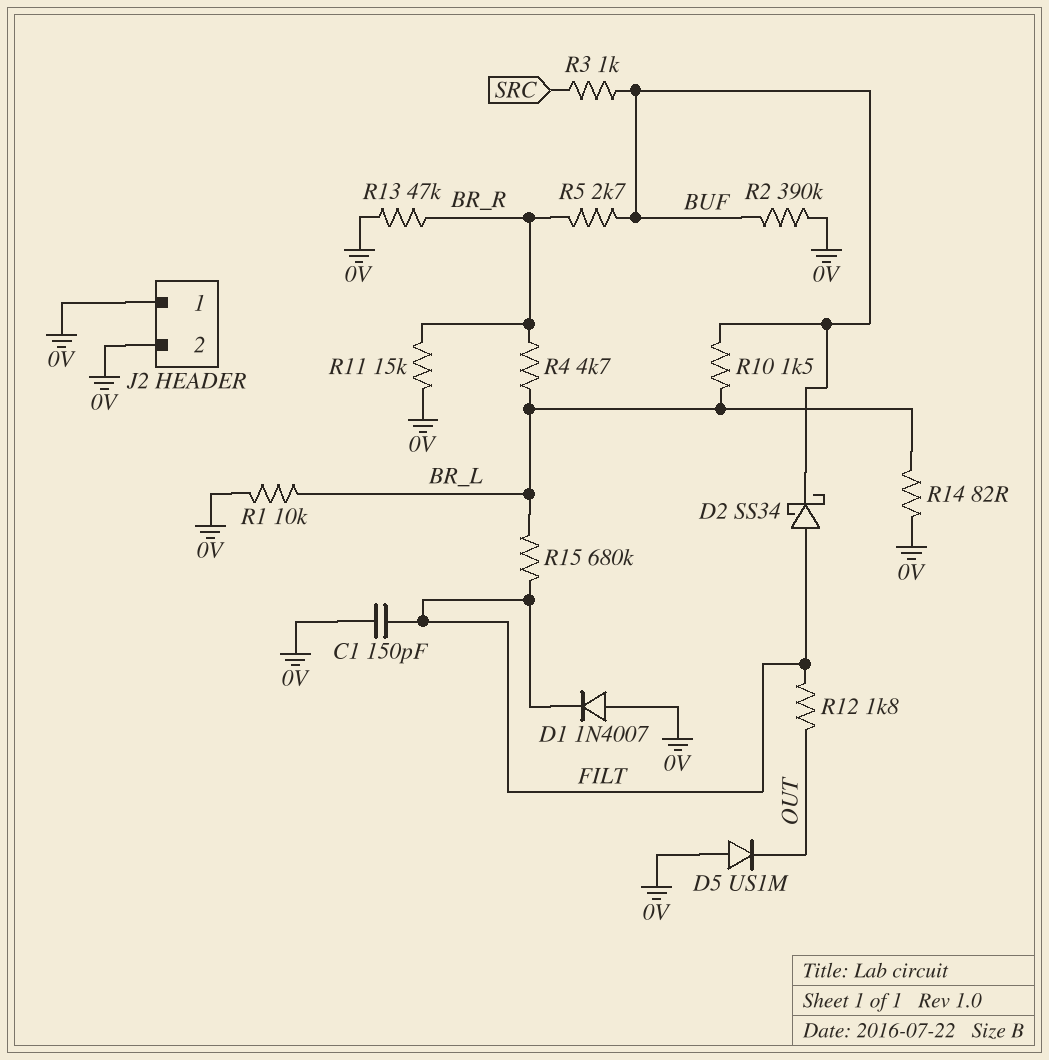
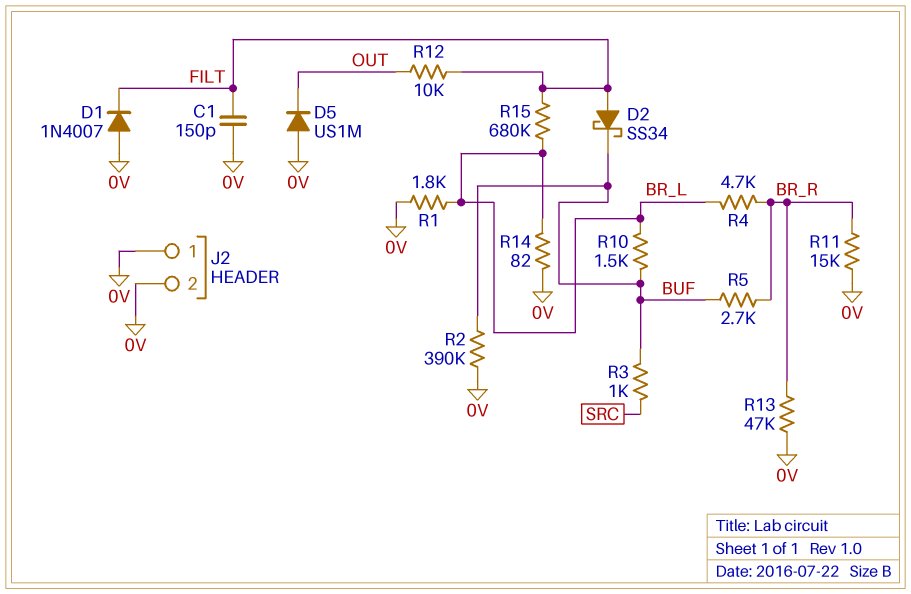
R1: 10k (0V, BR_L) -> 1.8k (0V, BR_L)
R12: 1.8k (FILT, OUT) -> 10k (FILT, OUT)

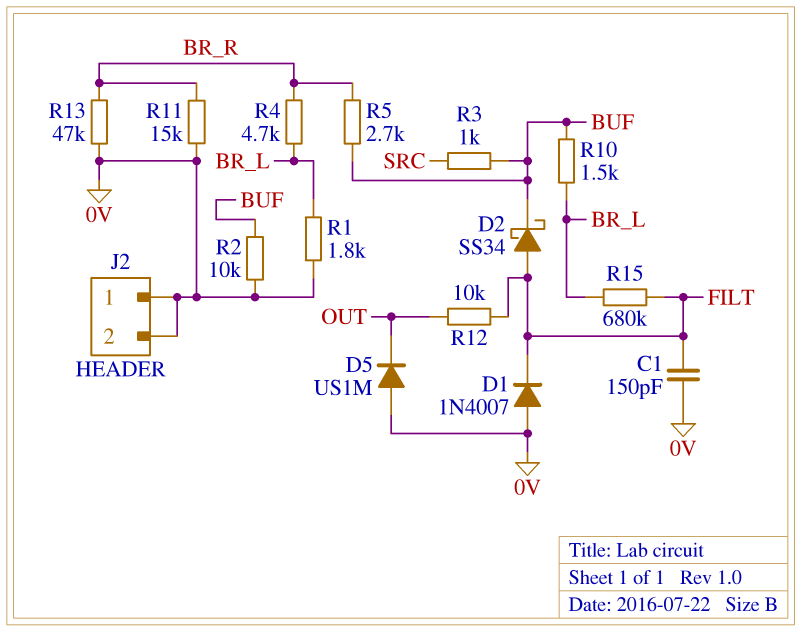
R2: 390k (0V, BUF) -> 10k (0V, BUF)
R14: 82 (0V, BR_L) -> none

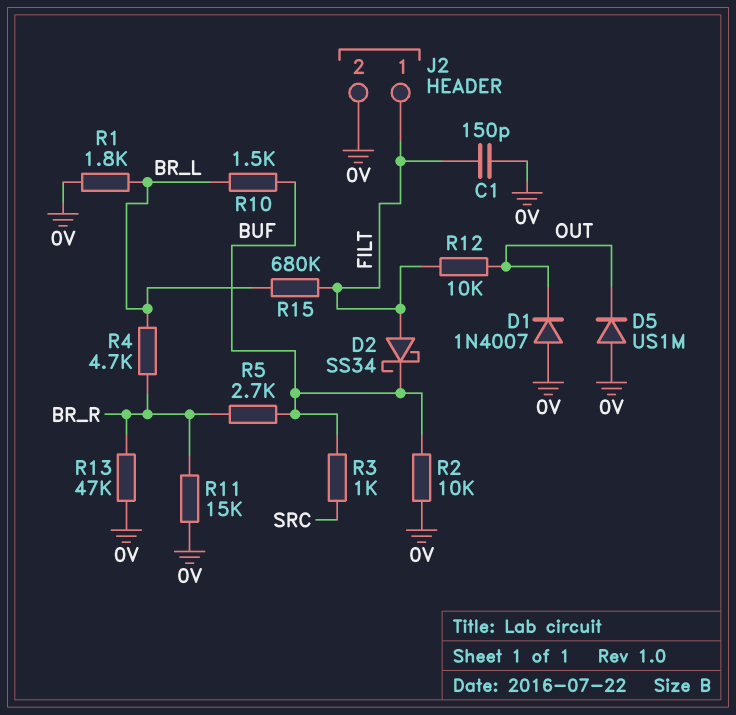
D1: diode 1N4007 (A 0V, K FILT) -> diode 1N4007 (A 0V, K OUT)
J2 pin 1: 0V -> FILT

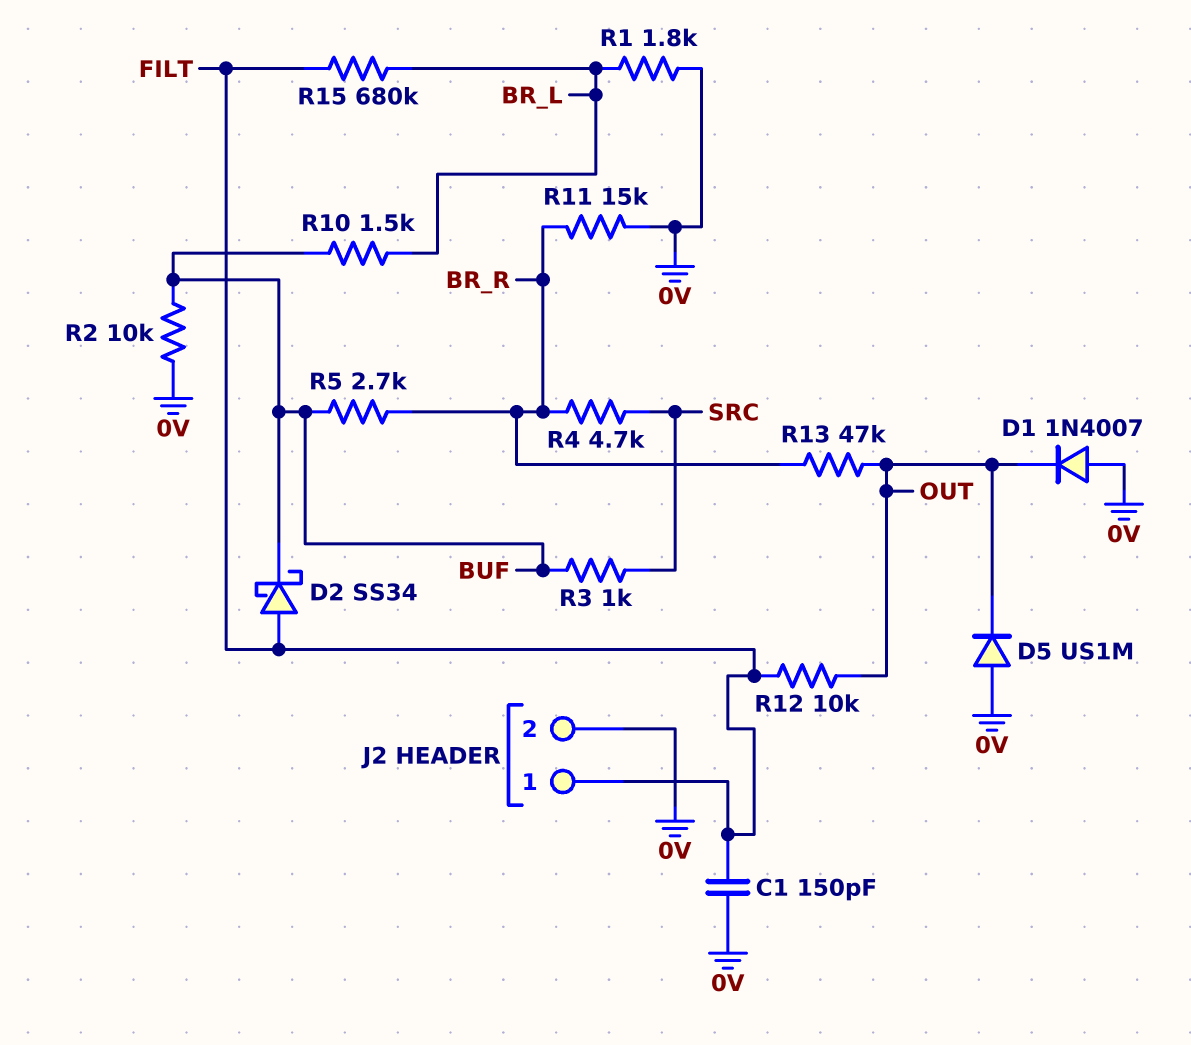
R4: 4.7k (BR_L, BR_R) -> 4.7k (BR_R, SRC)
R13: 47k (0V, BR_R) -> 47k (BR_R, OUT)

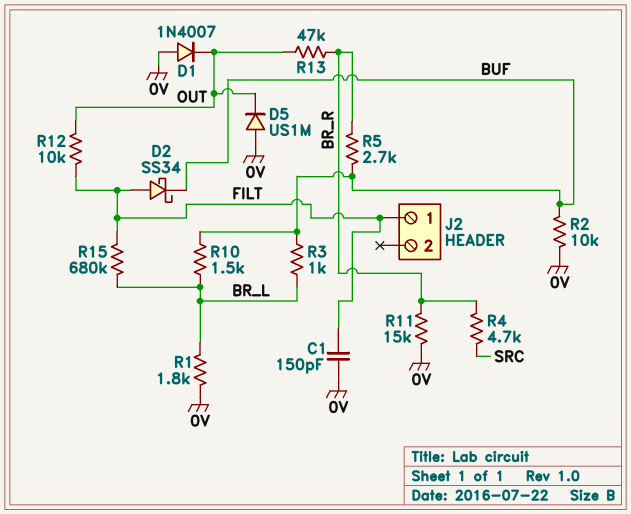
J2 pin 2: 0V -> none
R3: 1k (BUF, SRC) -> 1k (BR_L, BUF)

